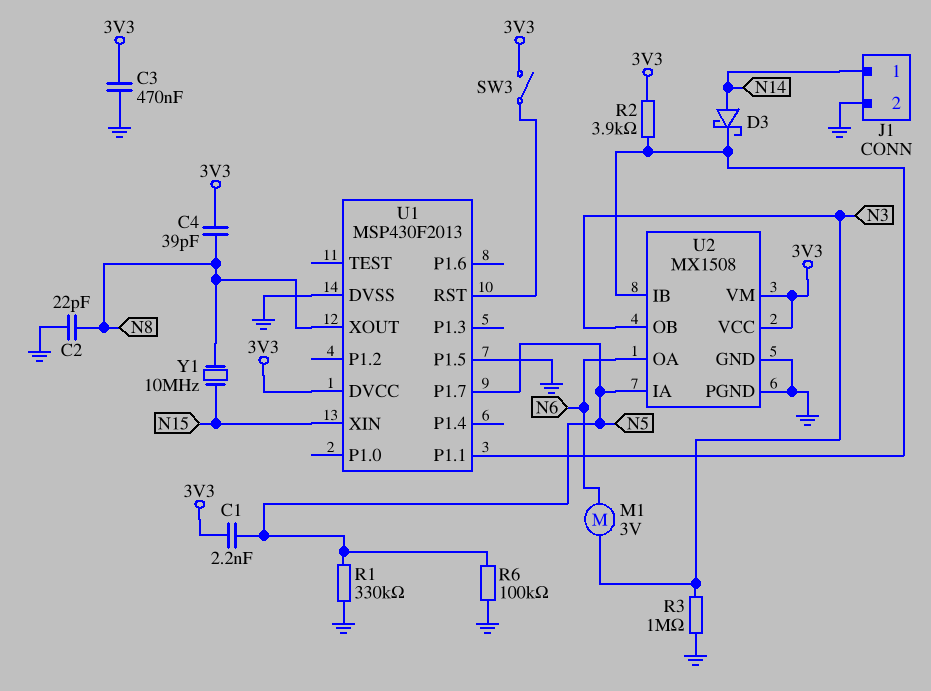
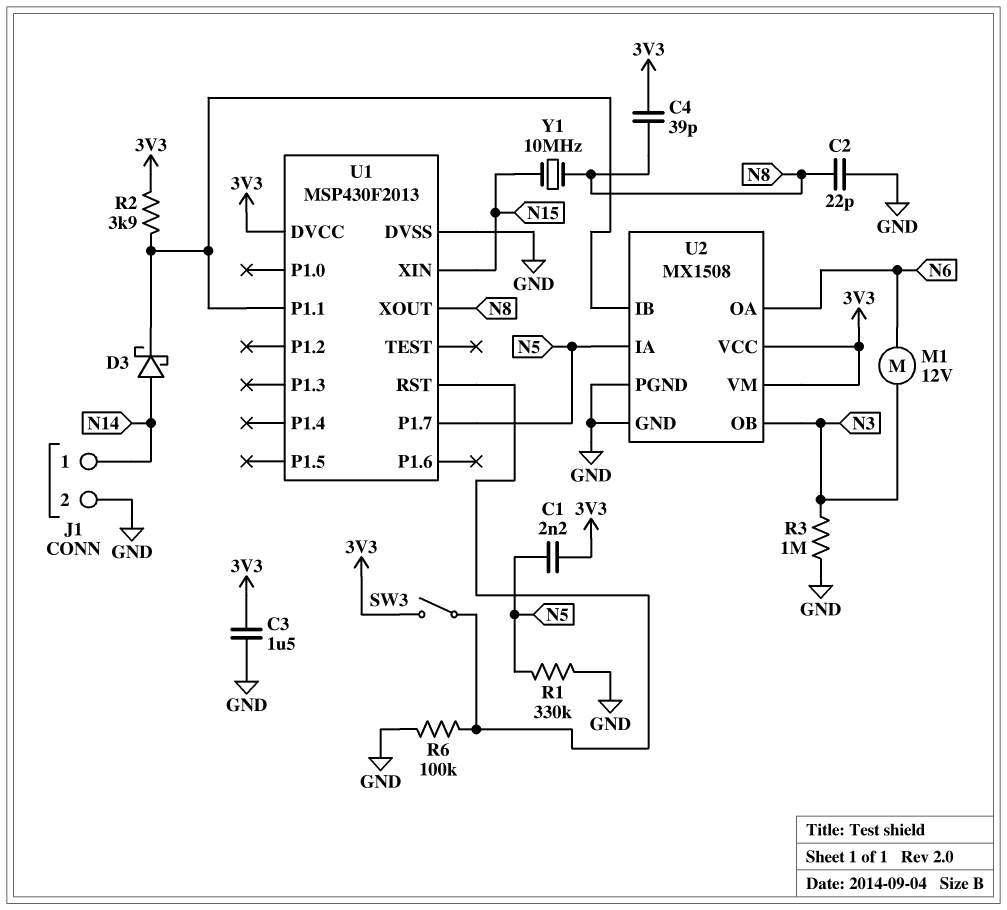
C3: 470nF (3V3, GND) -> 1.5uF (3V3, GND)
M1: motor 3V (N3, N6) -> motor 12V (N3, N6)
R6: 100k (GND, N5) -> 100k (GND, U1/RST)
U1 pin P1.5: GND -> none

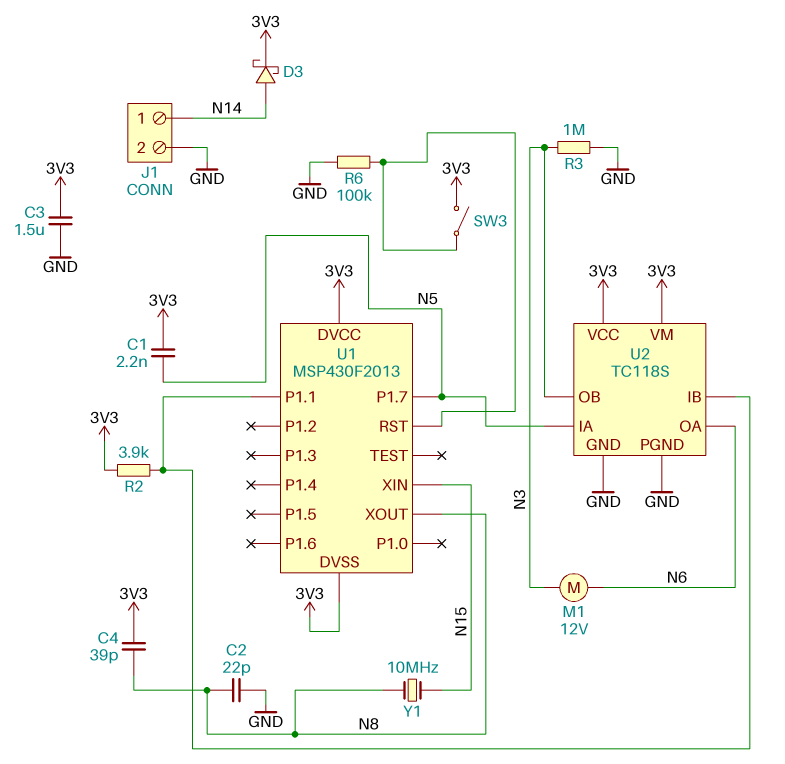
D3: schottky (A N14, K U1/P1.1) -> schottky (A N14, K 3V3)
R1: 330k (GND, N5) -> none
U1 pin DVSS: GND -> 3V3
U2: MX1508 -> TC118S

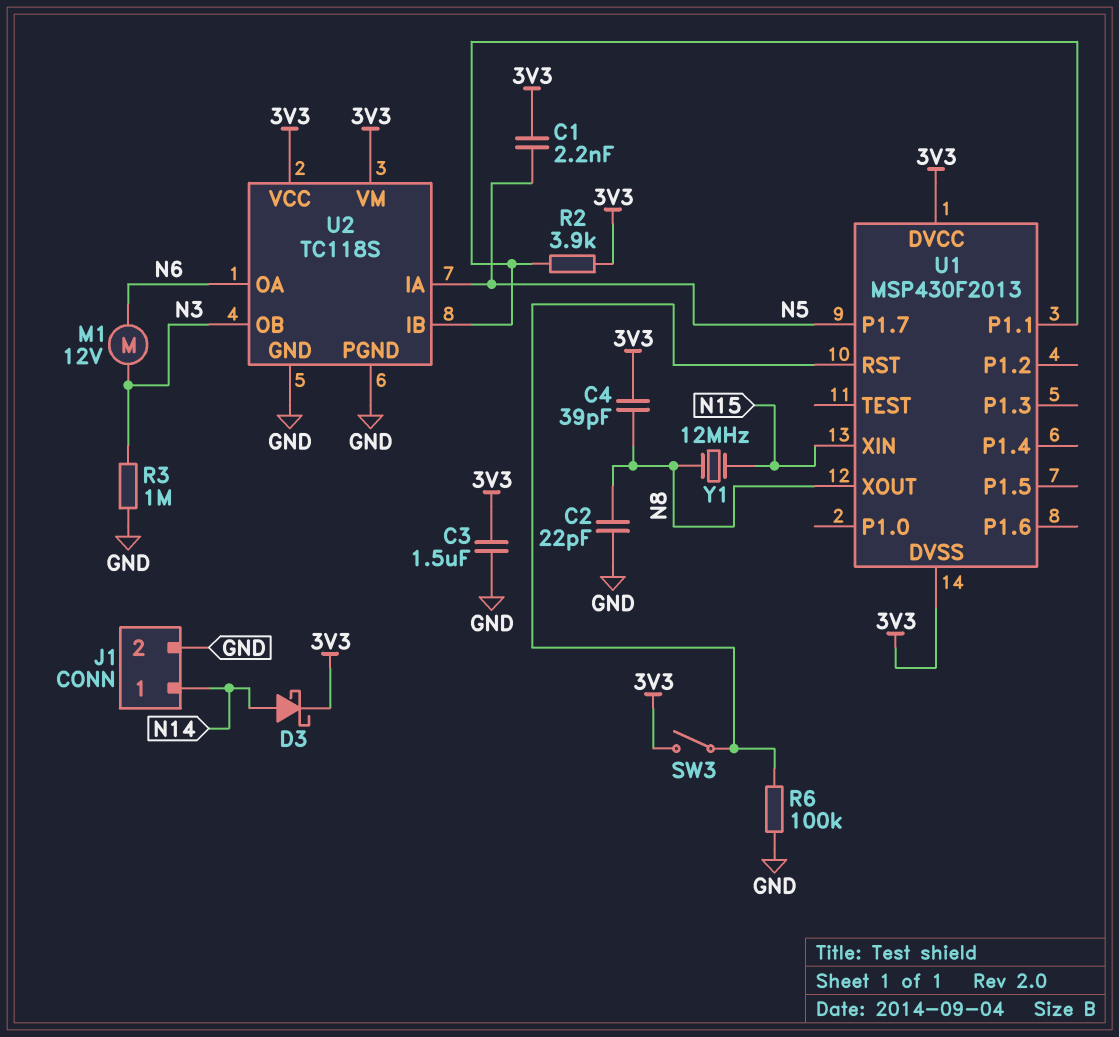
Y1: 10MHz (N8, N15) -> 12MHz (N8, N15)

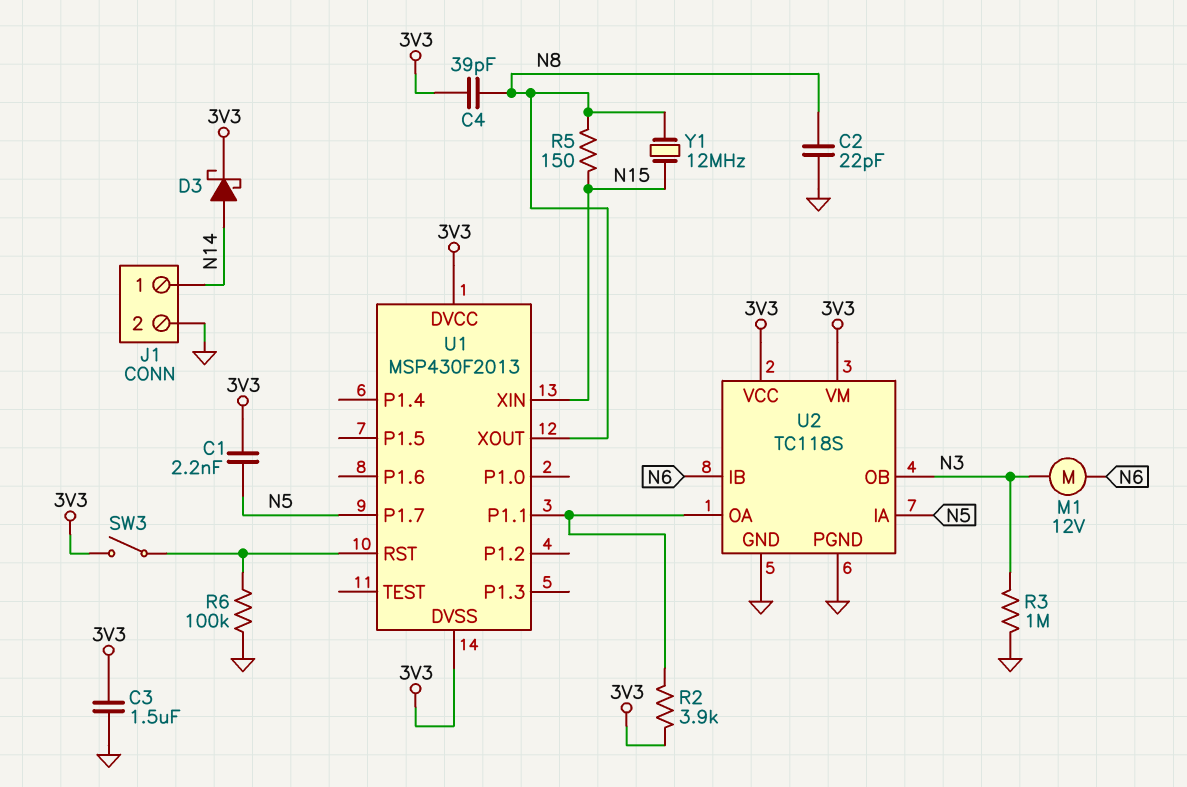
R5: none -> 150 (N8, N15)
U2 pin IB: U1/P1.1 -> N6
U2 pin OA: N6 -> U1/P1.1

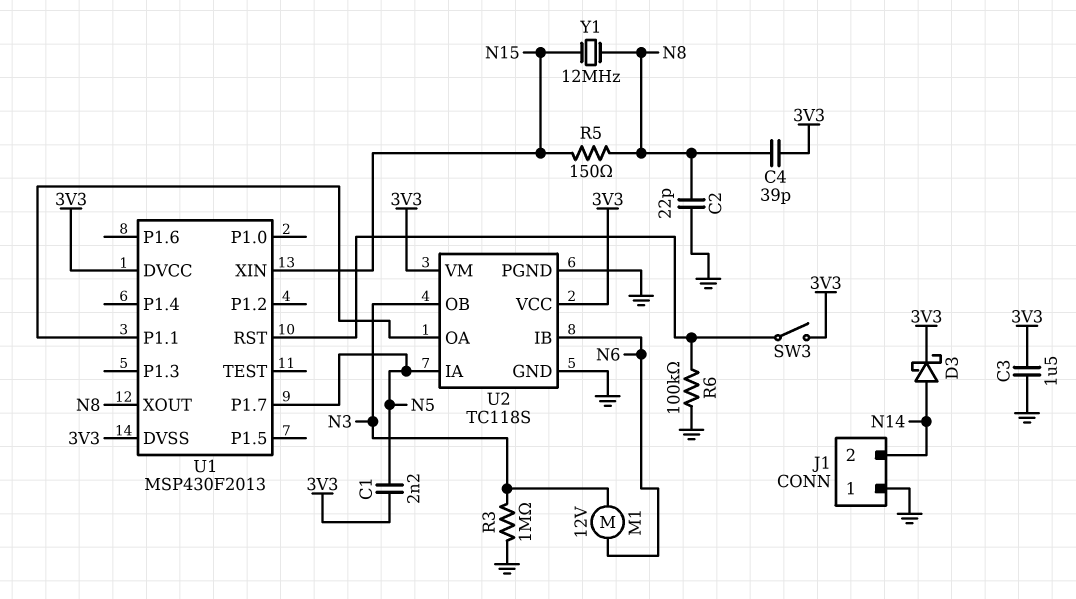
J1 pin 1: N14 -> GND
J1 pin 2: GND -> N14
R2: 3.9k (3V3, U1/P1.1) -> none

